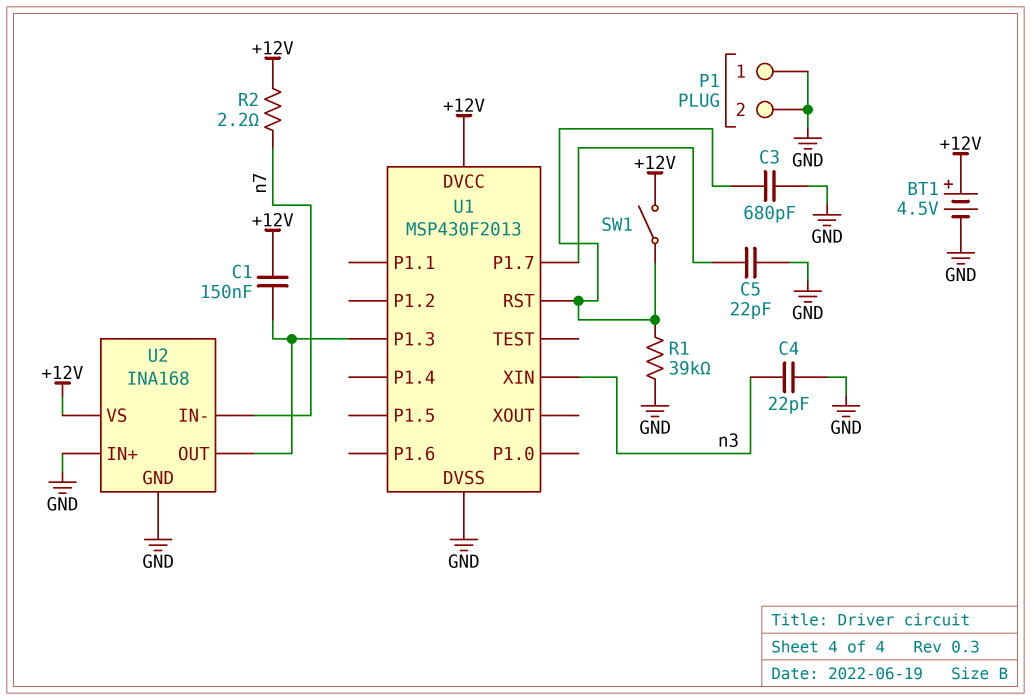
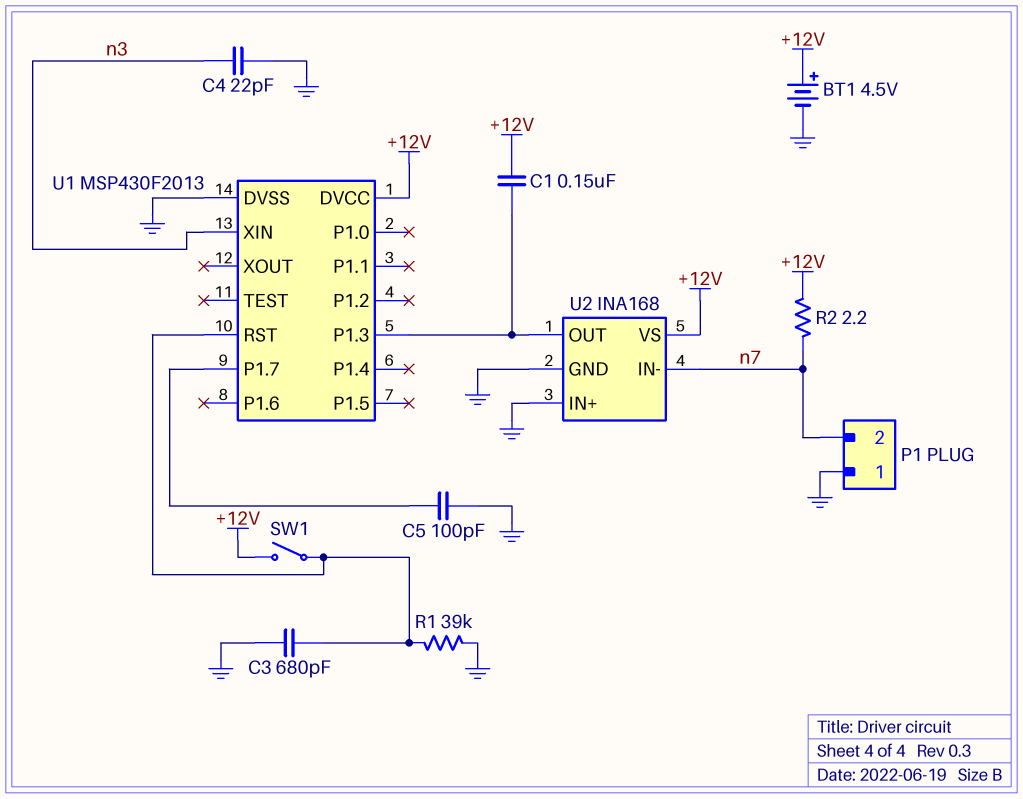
C5: 22pF (GND, U1/P1.7) -> 100pF (GND, U1/P1.7)
P1 pin 2: GND -> n7

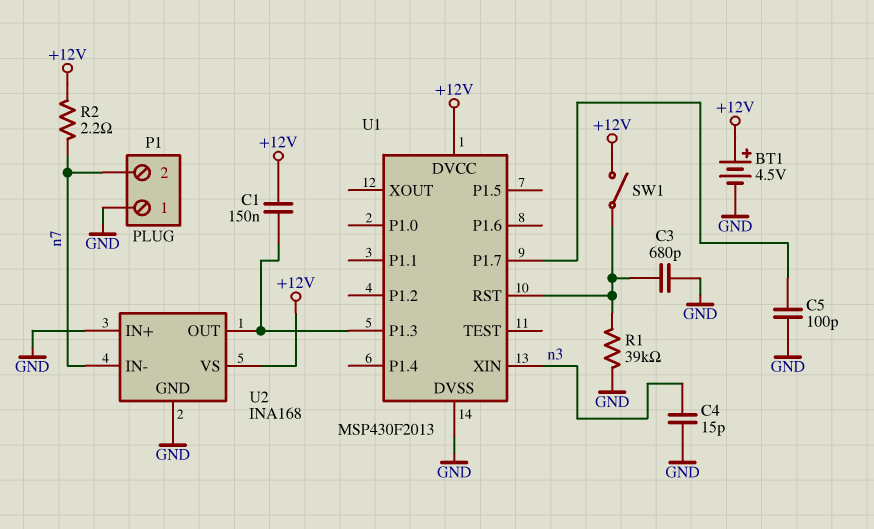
C4: 22pF (GND, n3) -> 15pF (GND, n3)

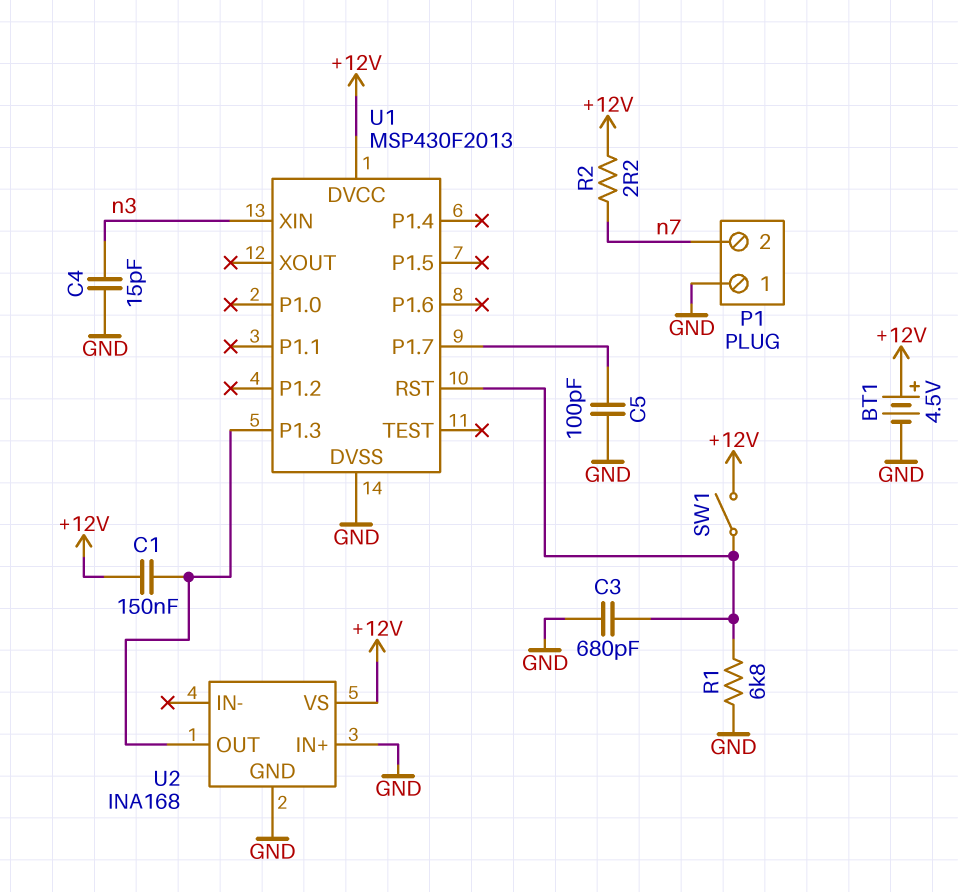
R1: 39k (GND, U1/RST) -> 6.8k (GND, U1/RST)
U2 pin IN-: n7 -> none

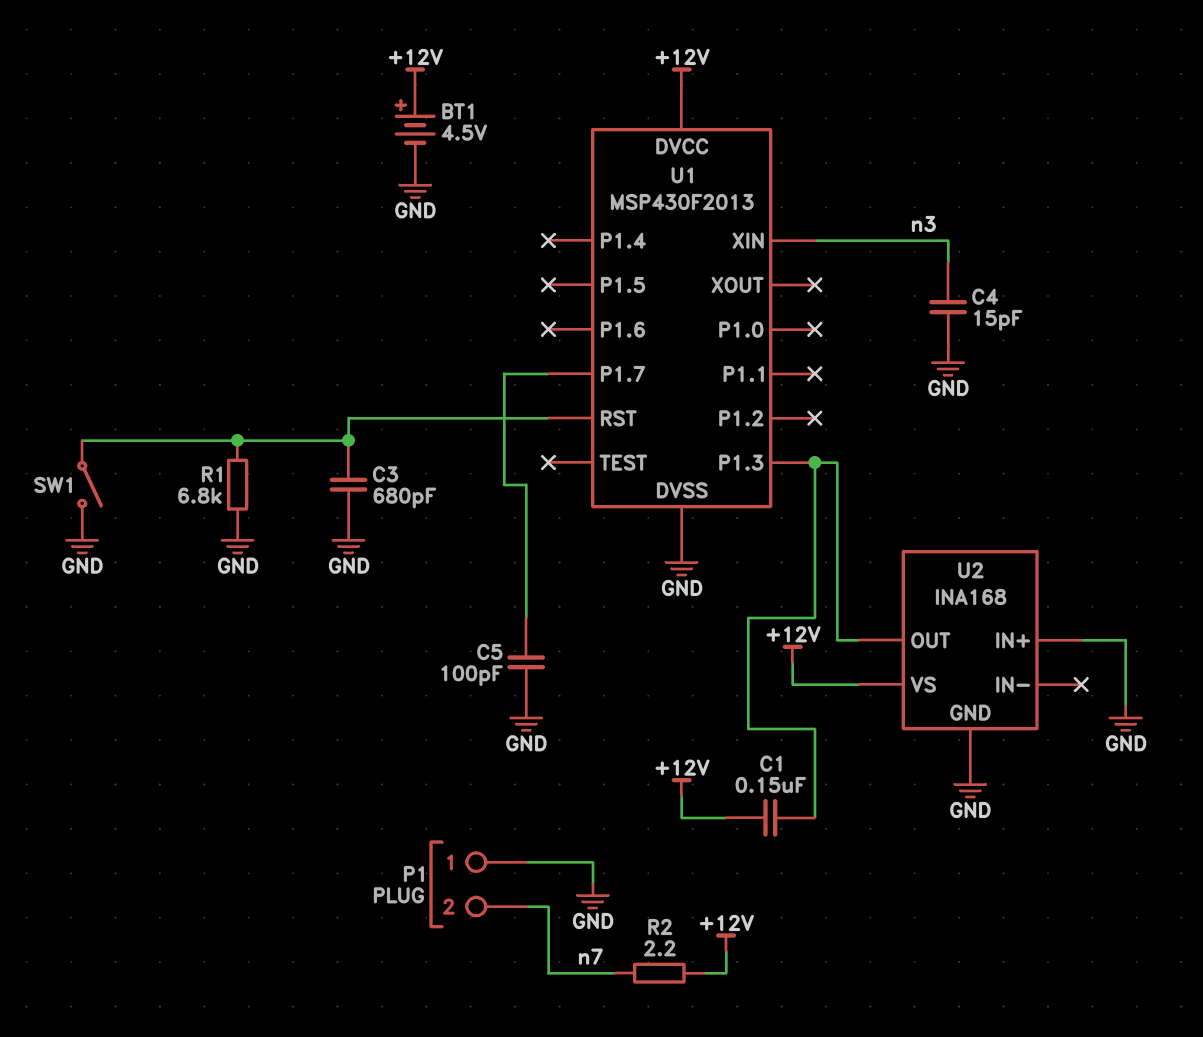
SW1: switch (+12V, U1/RST) -> switch (GND, U1/RST)

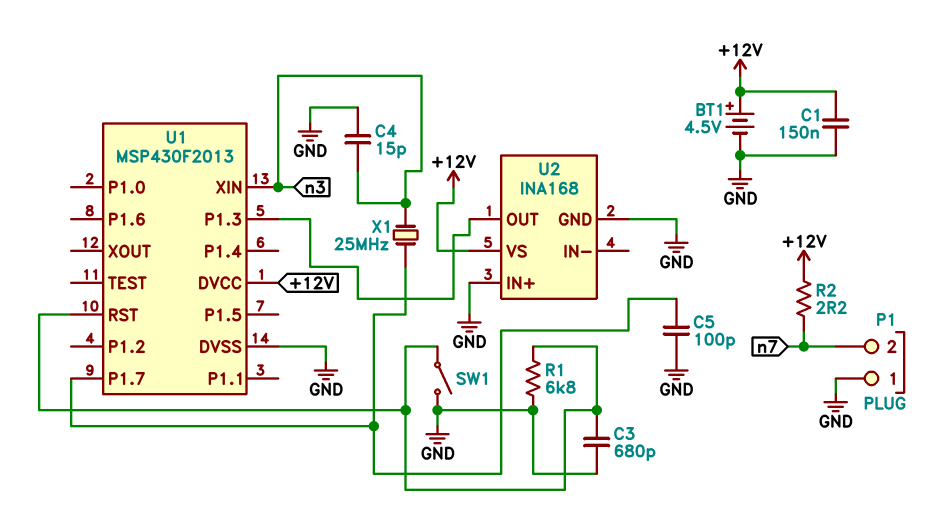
C1: 150nF (+12V, U1/P1.3) -> 150nF (+12V, GND)
X1: none -> 25MHz (U1/P1.7, n3)

